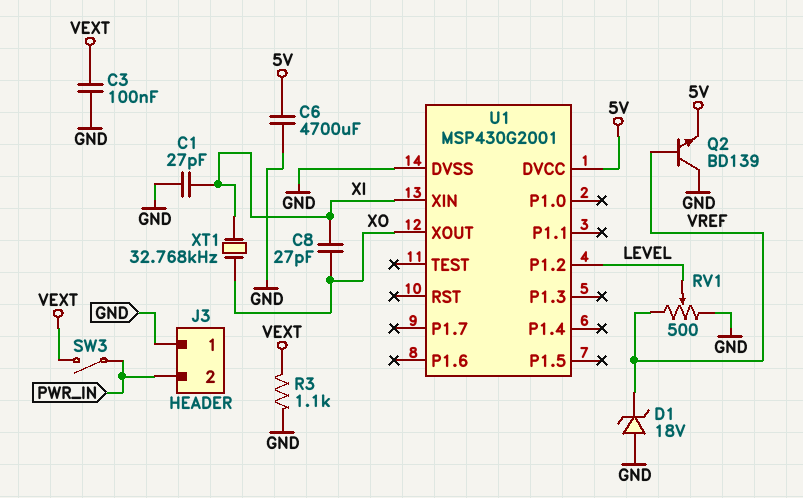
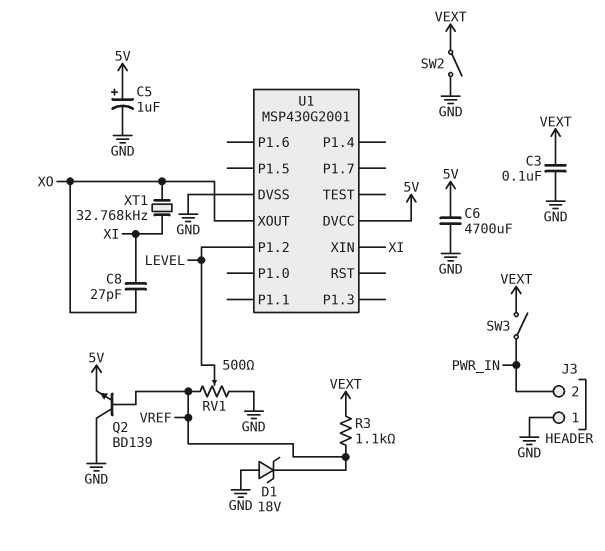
C1: 27pF (GND, XI) -> none
C5: none -> 1uF (plus 5V, minus GND)
R3: 1.1k (GND, VEXT) -> 1.1k (VEXT, VREF)
SW2: none -> switch (GND, VEXT)

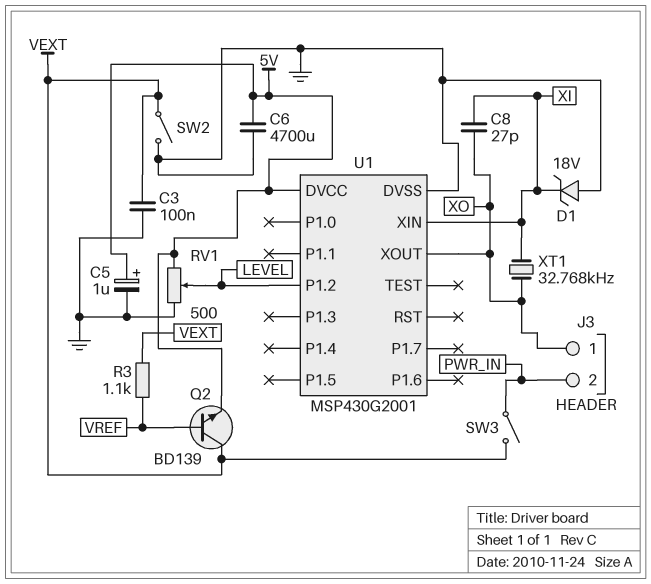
D1: zener 18V (A GND, K VREF) -> zener 18V (A GND, K XI)
J3 pin 1: GND -> XO
Q2: NPN BD139 (B VREF, C GND, E 5V) -> NPN BD139 (B VREF, C VEXT, E 5V)
RV1: 500 (GND, VREF, wiper LEVEL) -> 500 (5V, GND, wiper LEVEL)

